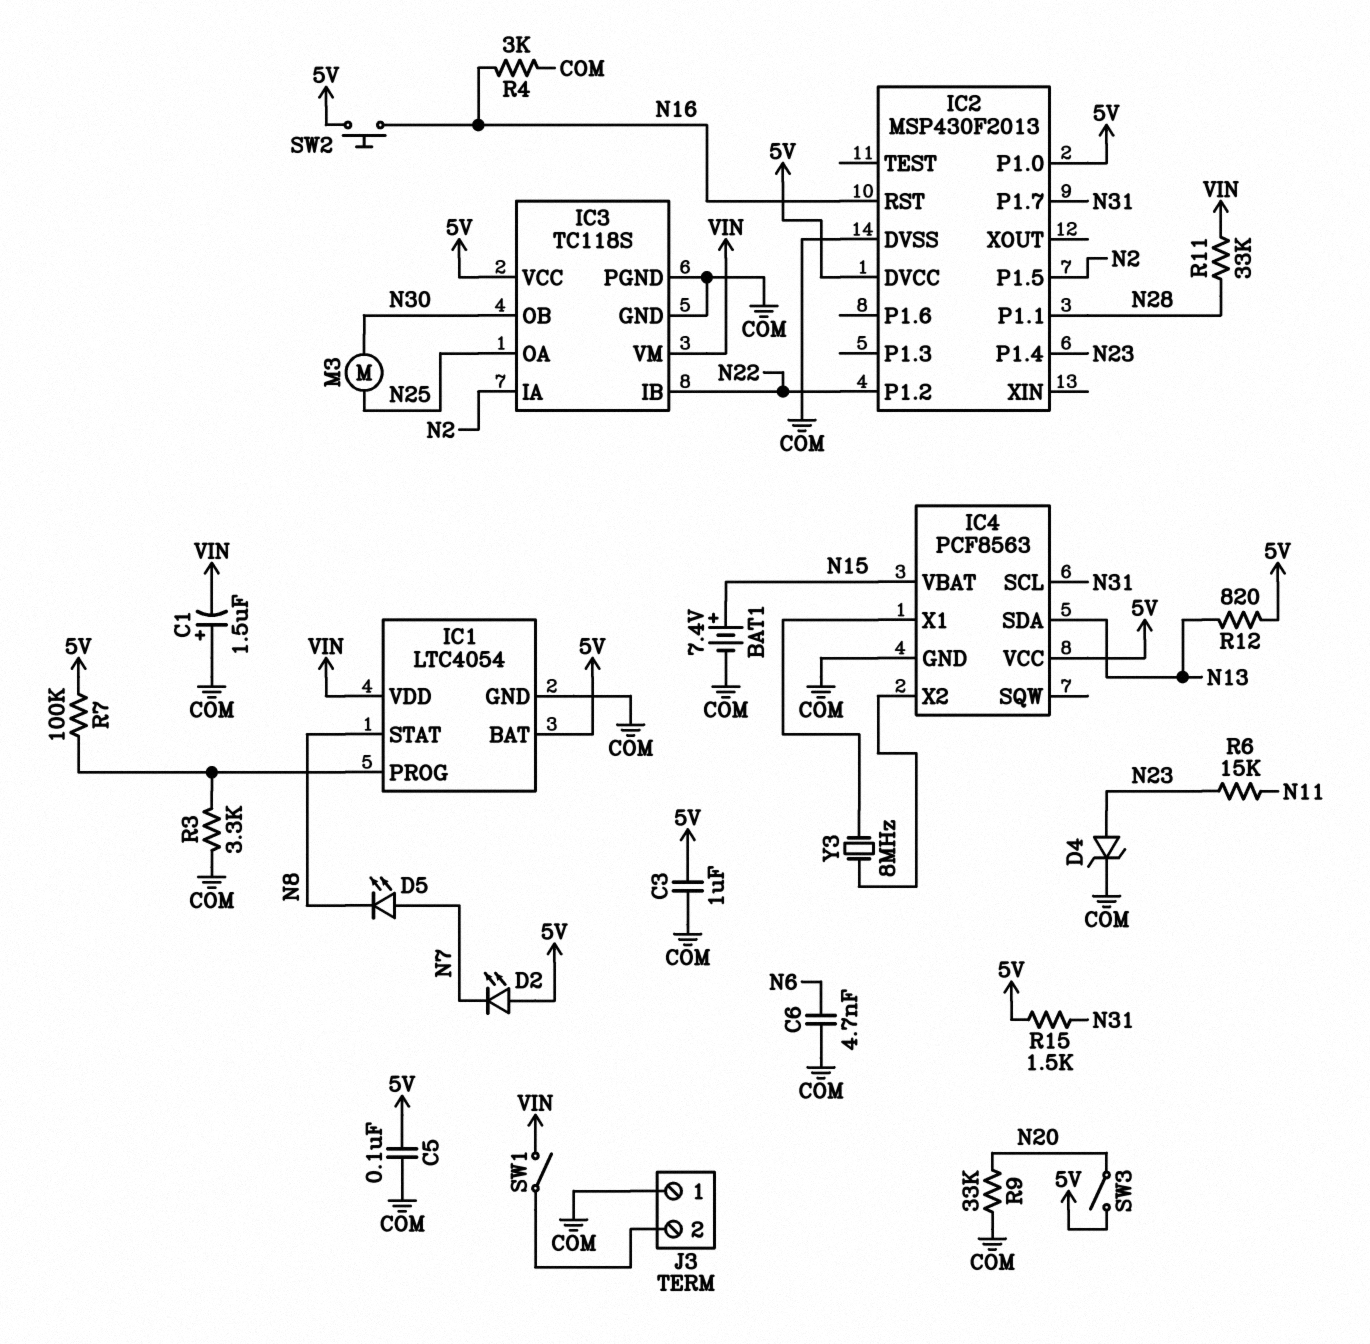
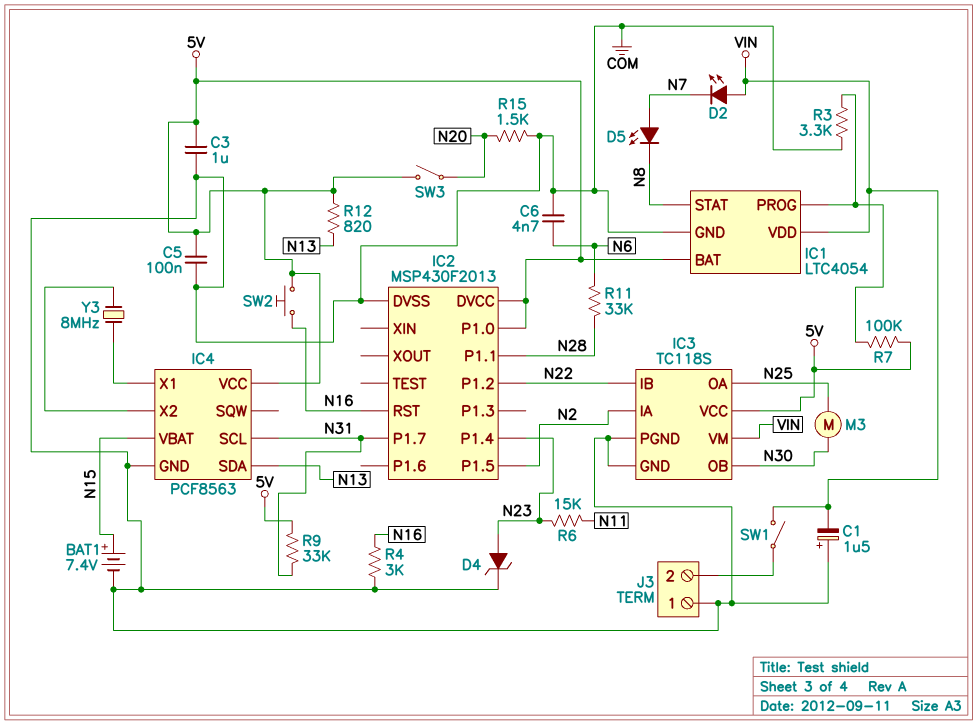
D2: LED (A 5V, K N7) -> LED (A VIN, K N7)
R9: 33k (COM, N20) -> 33k (5V, N31)
R11: 33k (N28, VIN) -> 33k (N6, N28)
R15: 1.5k (5V, N31) -> 1.5k (COM, N20)

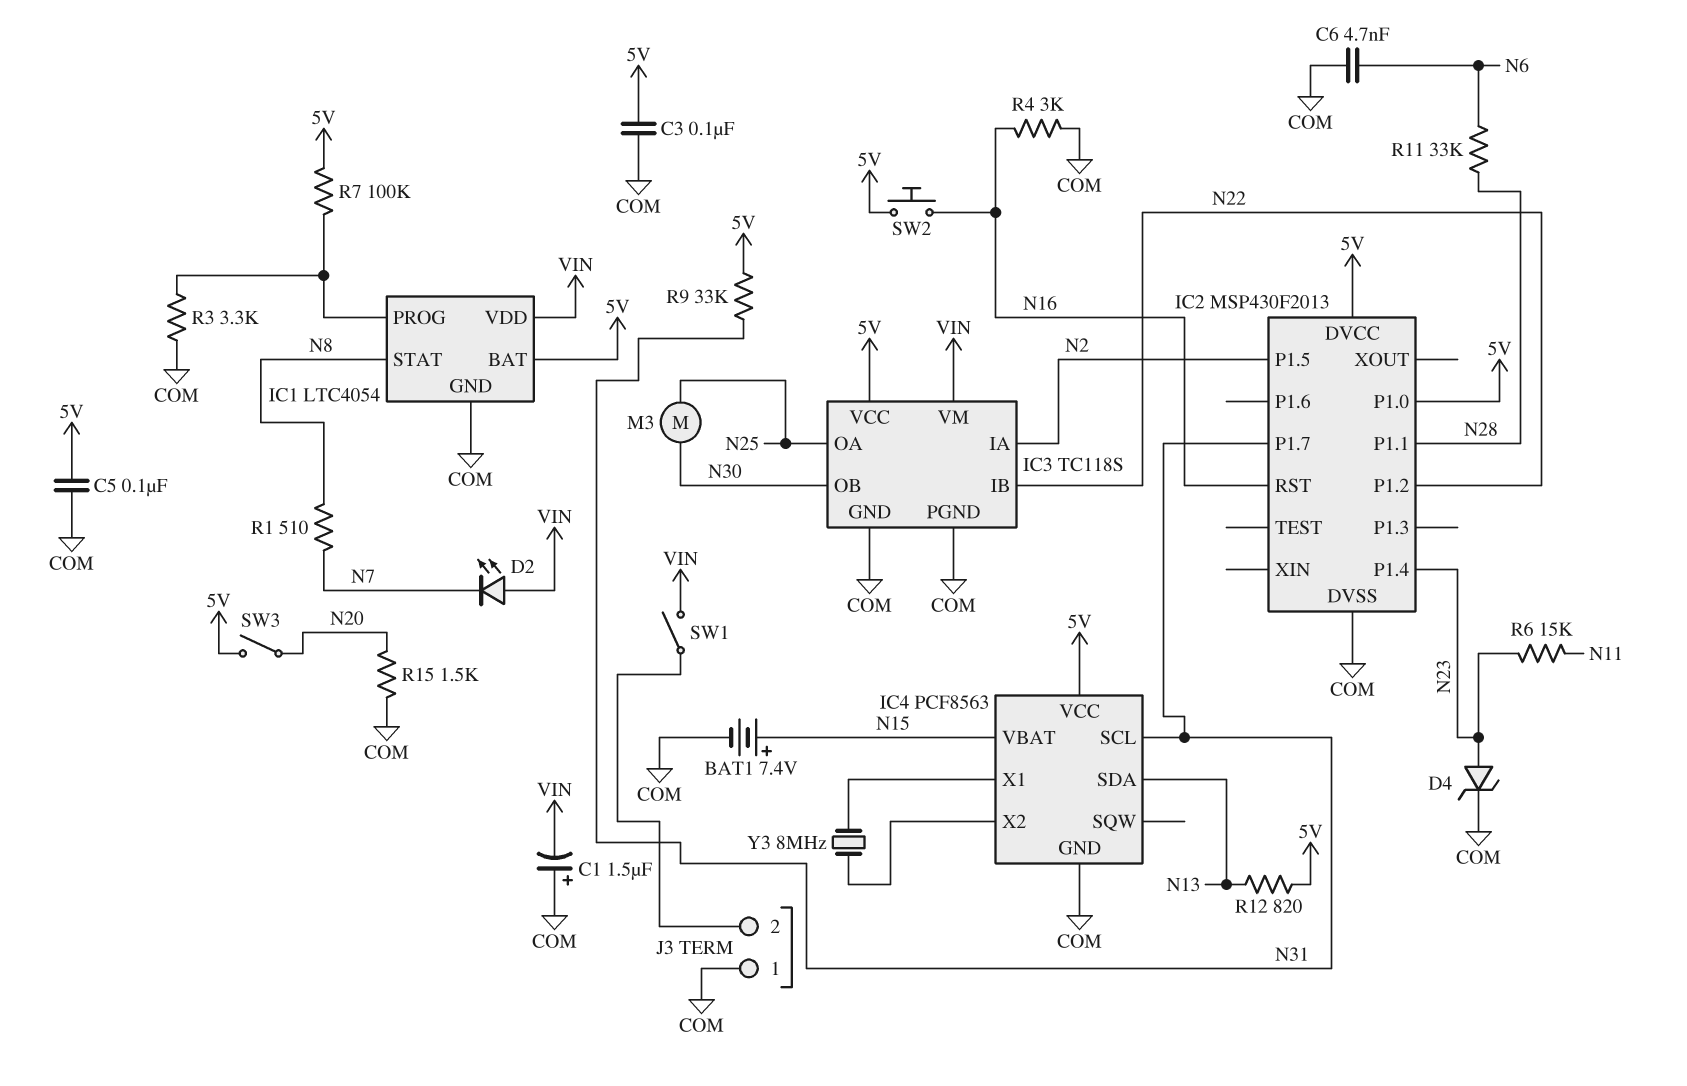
C3: 1uF (5V, COM) -> 100nF (5V, COM)
D5: LED (A N7, K N8) -> none
R1: none -> 510 (N7, N8)

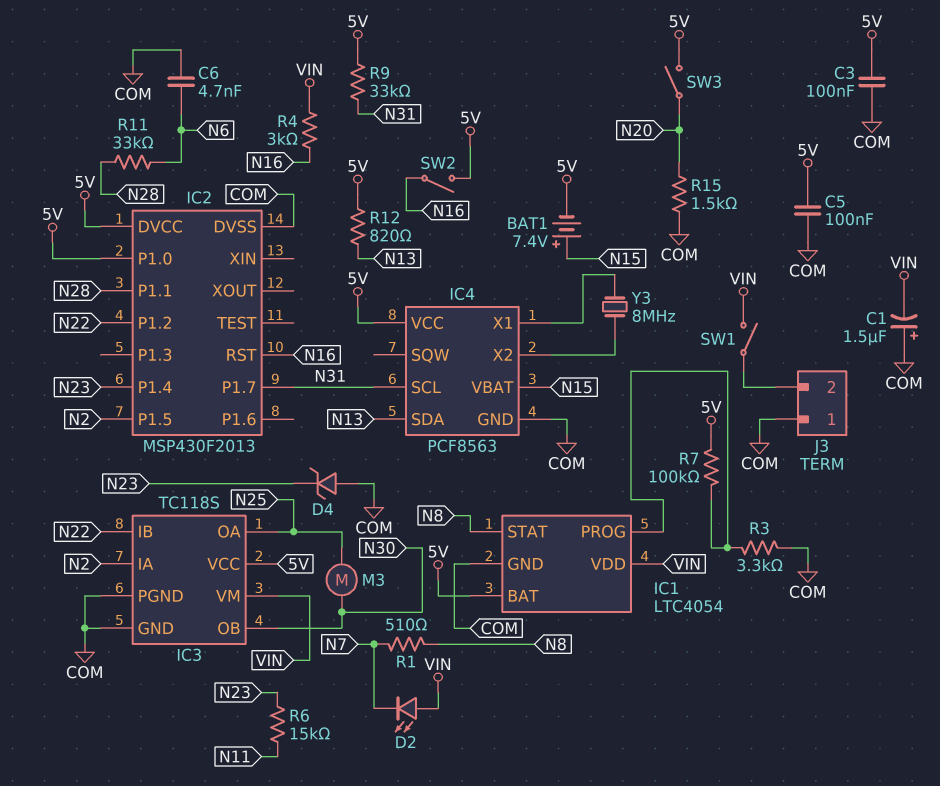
BAT1: 7.4V (plus N15, minus COM) -> 7.4V (plus N15, minus 5V)
D4: zener (A N23, K COM) -> zener (A COM, K N23)
R4: 3k (COM, N16) -> 3k (N16, VIN)
SW2: button (5V, N16) -> switch (5V, N16)

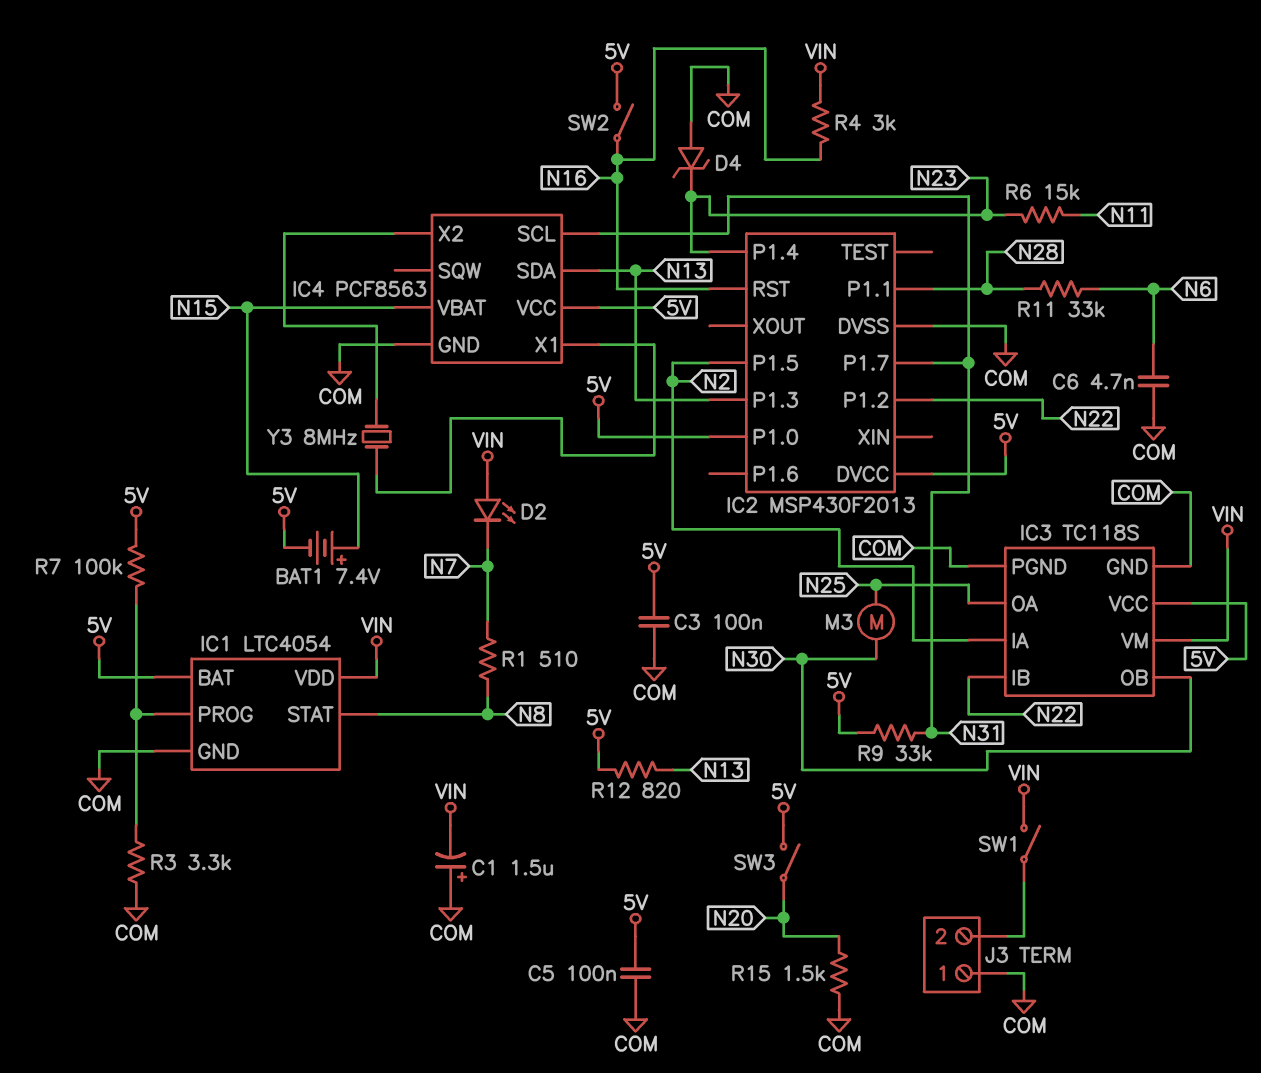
IC2 pin P1.3: none -> N13

